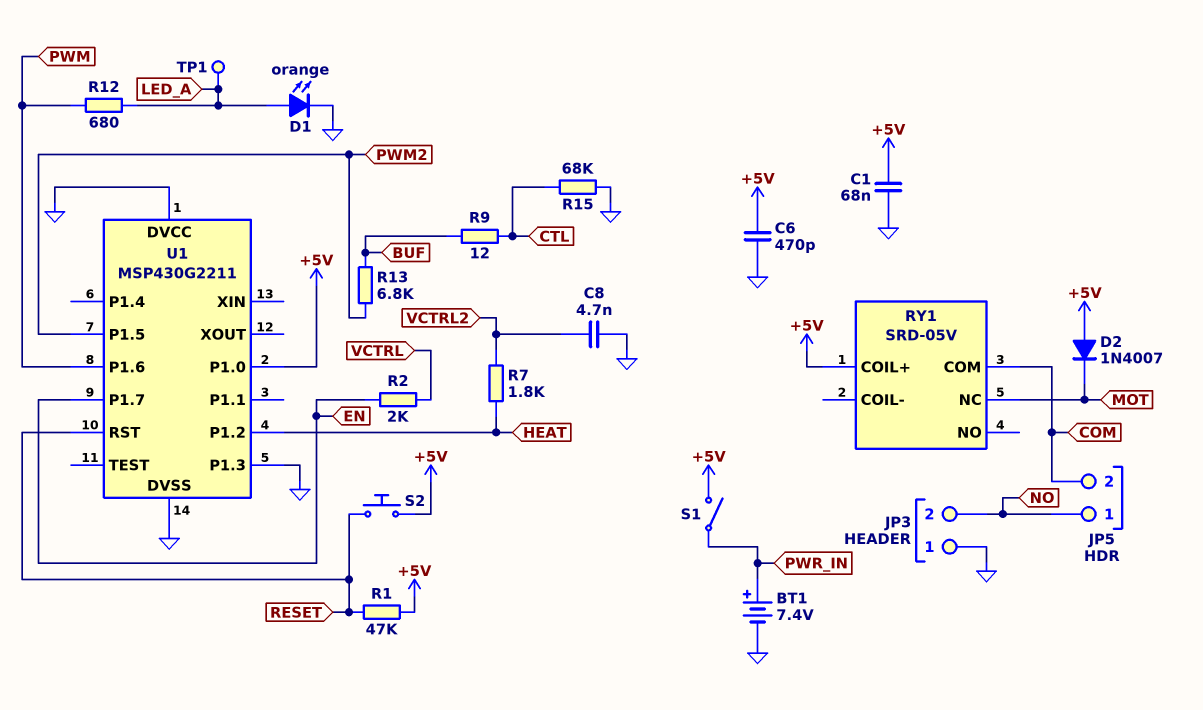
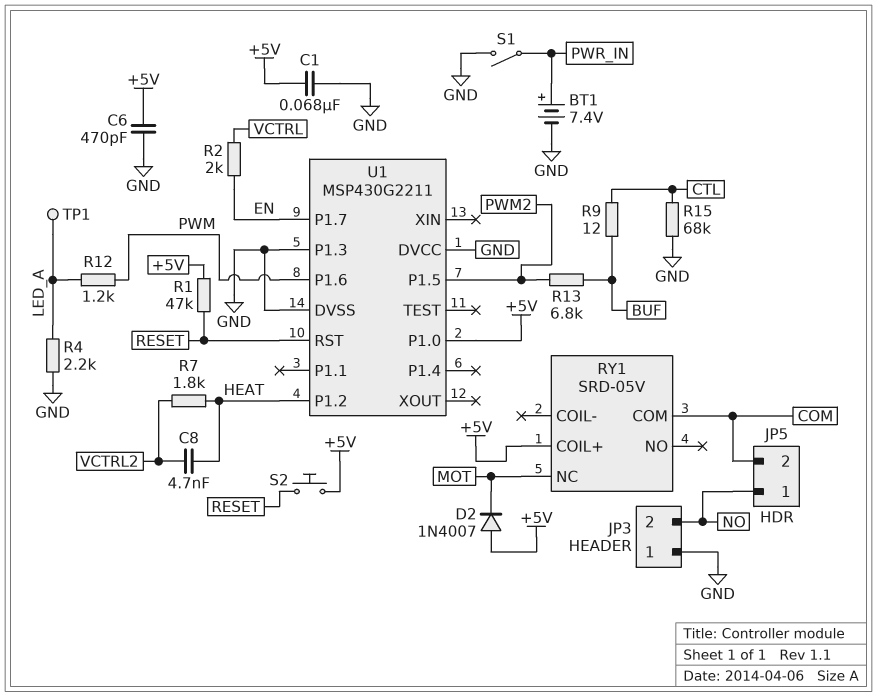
C8: 4.7nF (GND, VCTRL2) -> 4.7nF (HEAT, VCTRL2)
D1: LED orange (A LED_A, K GND) -> none
R4: none -> 2.2k (GND, LED_A)
R12: 680 (LED_A, PWM) -> 1.2k (LED_A, PWM)
S1: switch (+5V, PWR_IN) -> switch (GND, PWR_IN)

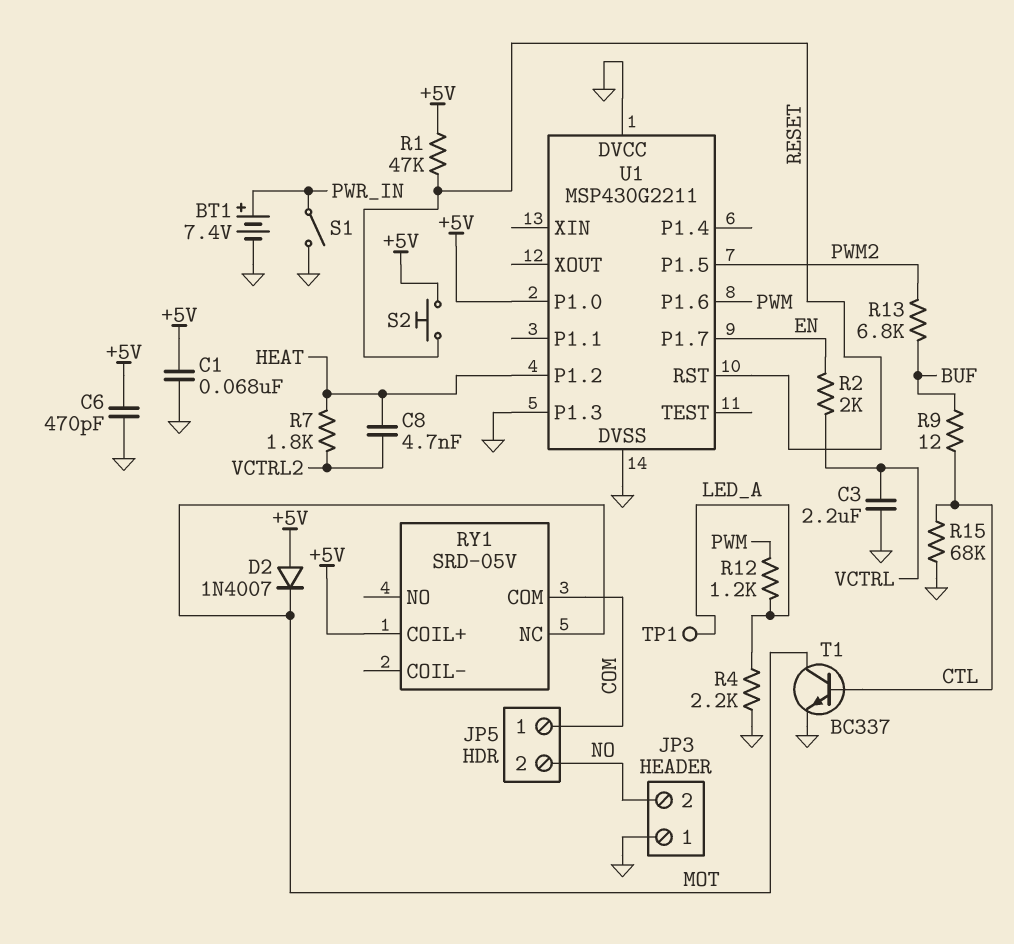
C3: none -> 2.2uF (GND, VCTRL)
JP5 pin 1: NO -> COM
JP5 pin 2: COM -> NO
T1: none -> NPN BC337 (B CTL, C MOT, E GND)

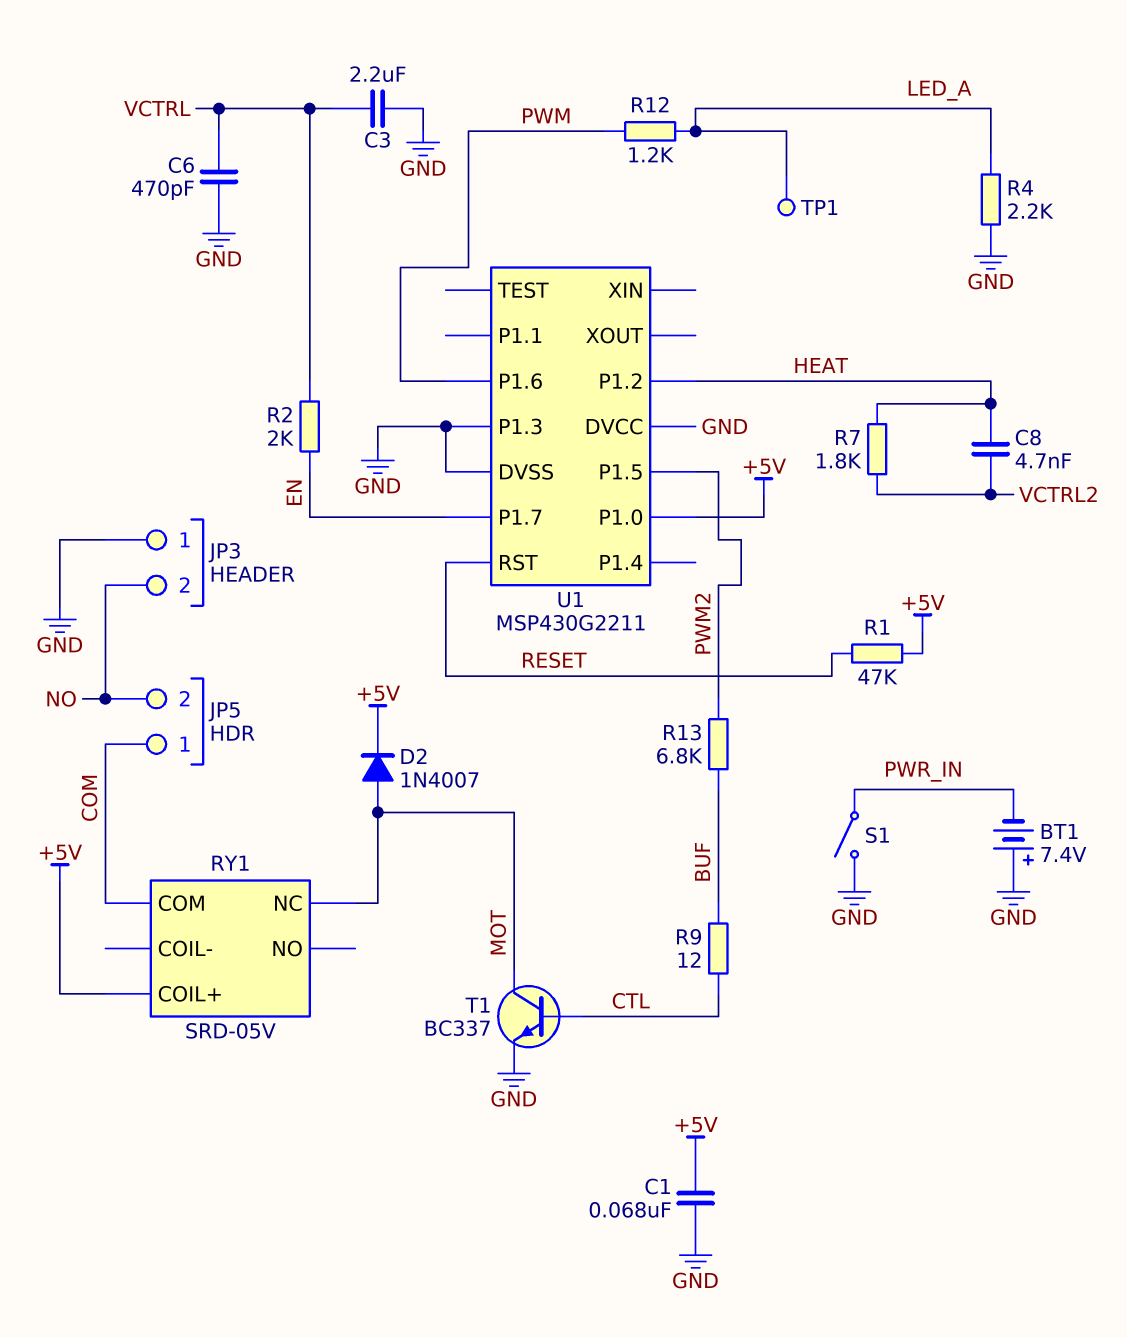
BT1: 7.4V (plus PWR_IN, minus GND) -> 7.4V (plus GND, minus PWR_IN)
C6: 470pF (+5V, GND) -> 470pF (GND, VCTRL)
D2: diode 1N4007 (A +5V, K MOT) -> diode 1N4007 (A MOT, K +5V)
R15: 68k (CTL, GND) -> none
S2: button (+5V, RESET) -> none

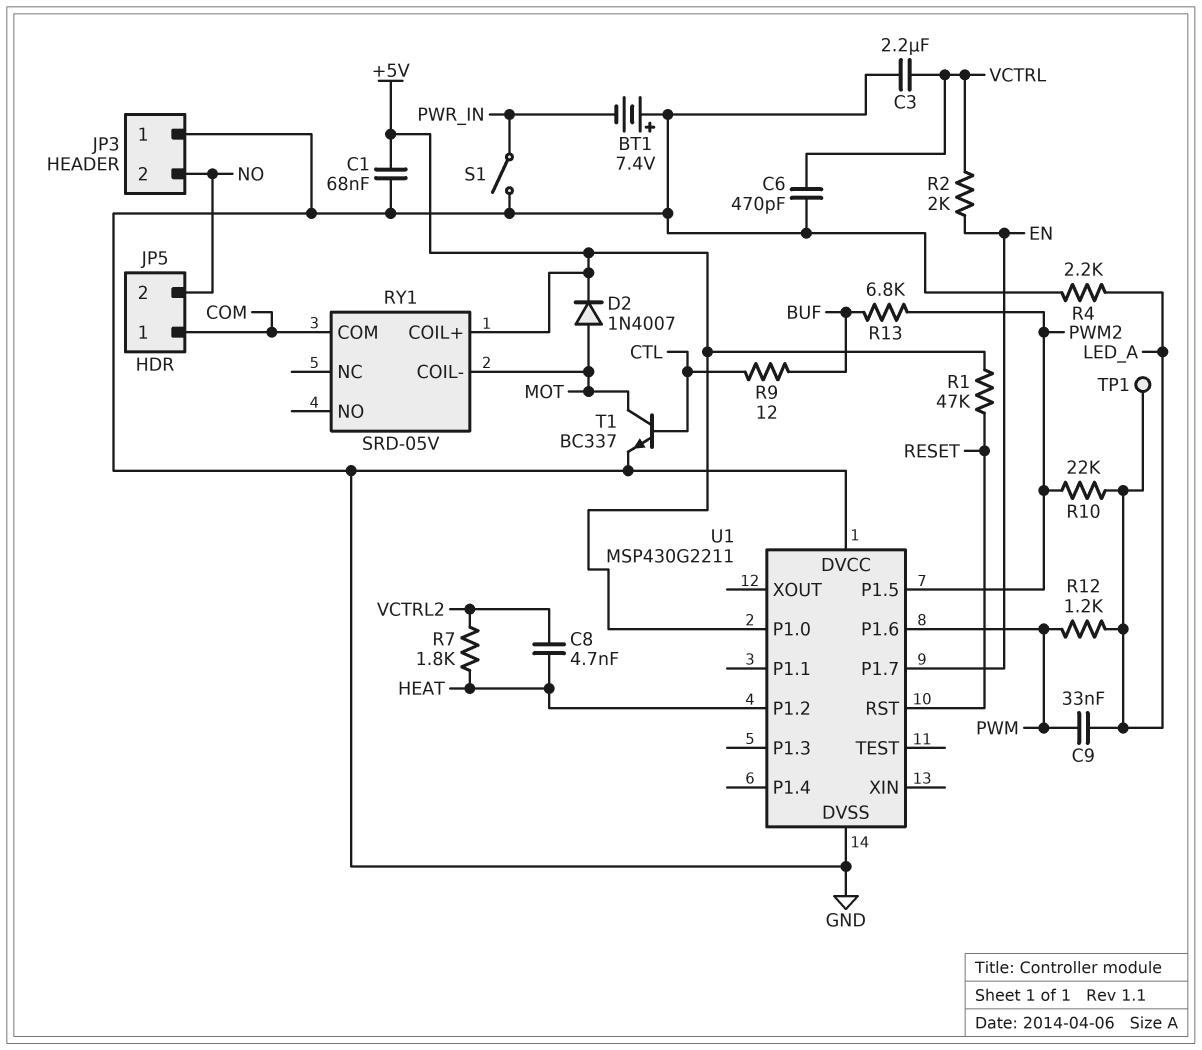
C9: none -> 33nF (LED_A, PWM)
R10: none -> 22k (LED_A, PWM2)
RY1 pin COIL-: none -> MOT
RY1 pin NC: MOT -> none
U1 pin P1.3: GND -> none

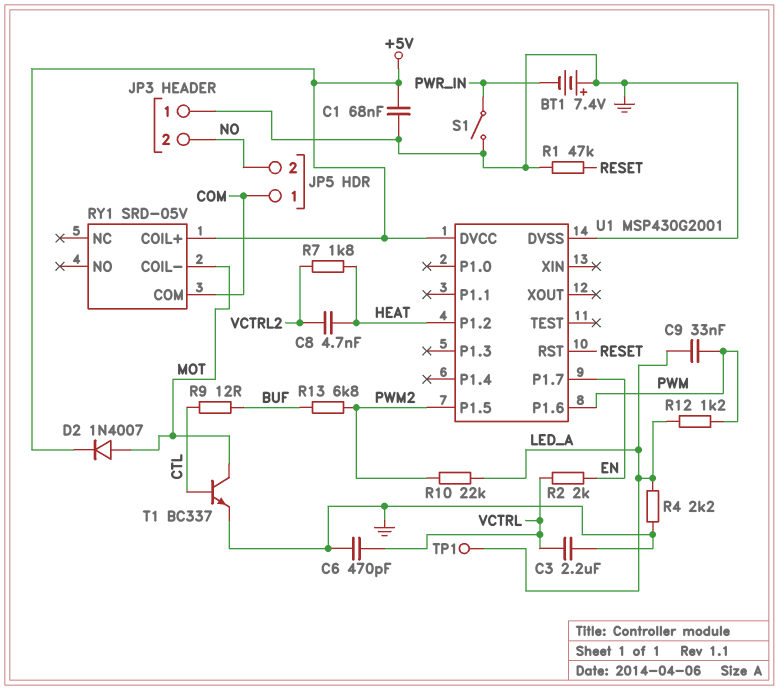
R1: 47k (+5V, RESET) -> 47k (GND, RESET)
U1: MSP430G2211 -> MSP430G2001
U1 pin DVCC: GND -> +5V
U1 pin P1.0: +5V -> none

